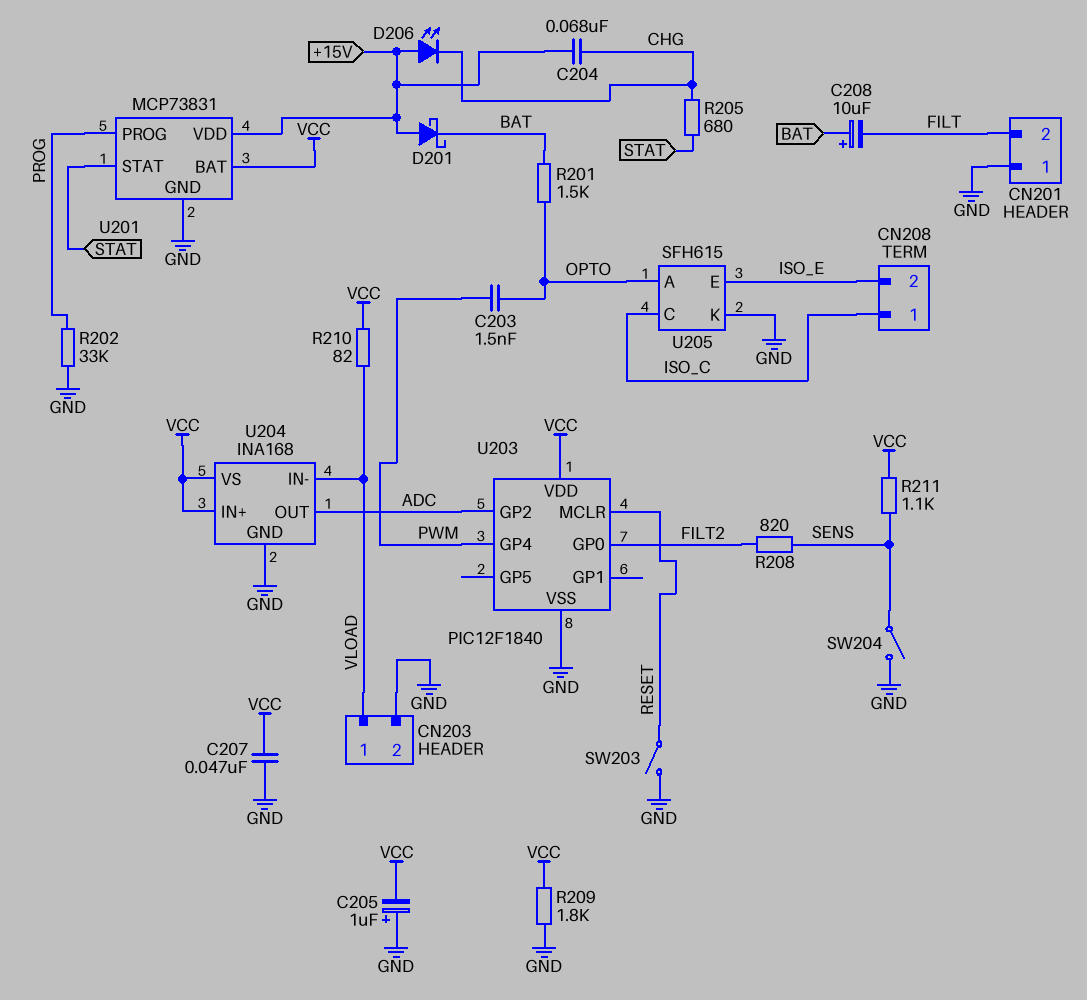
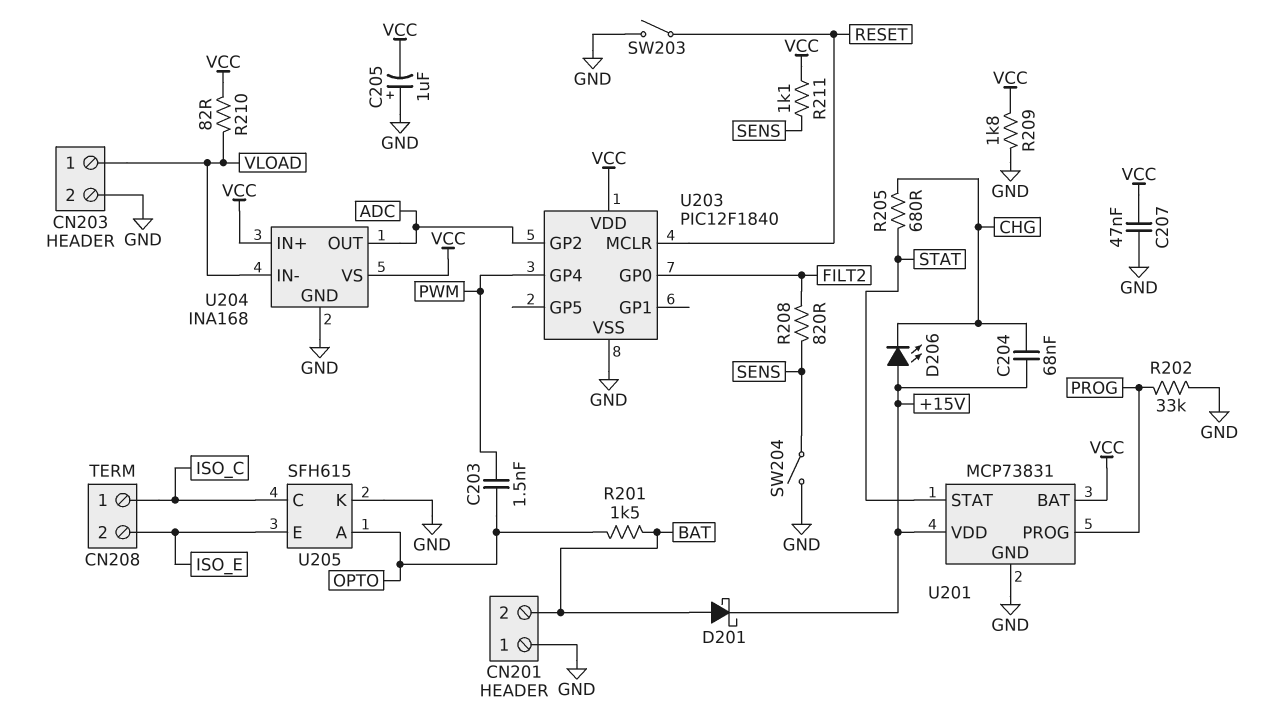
C208: 10uF (plus BAT, minus FILT) -> none
CN201 pin 2: FILT -> BAT
D201: schottky (A +15V, K BAT) -> schottky (A BAT, K +15V)

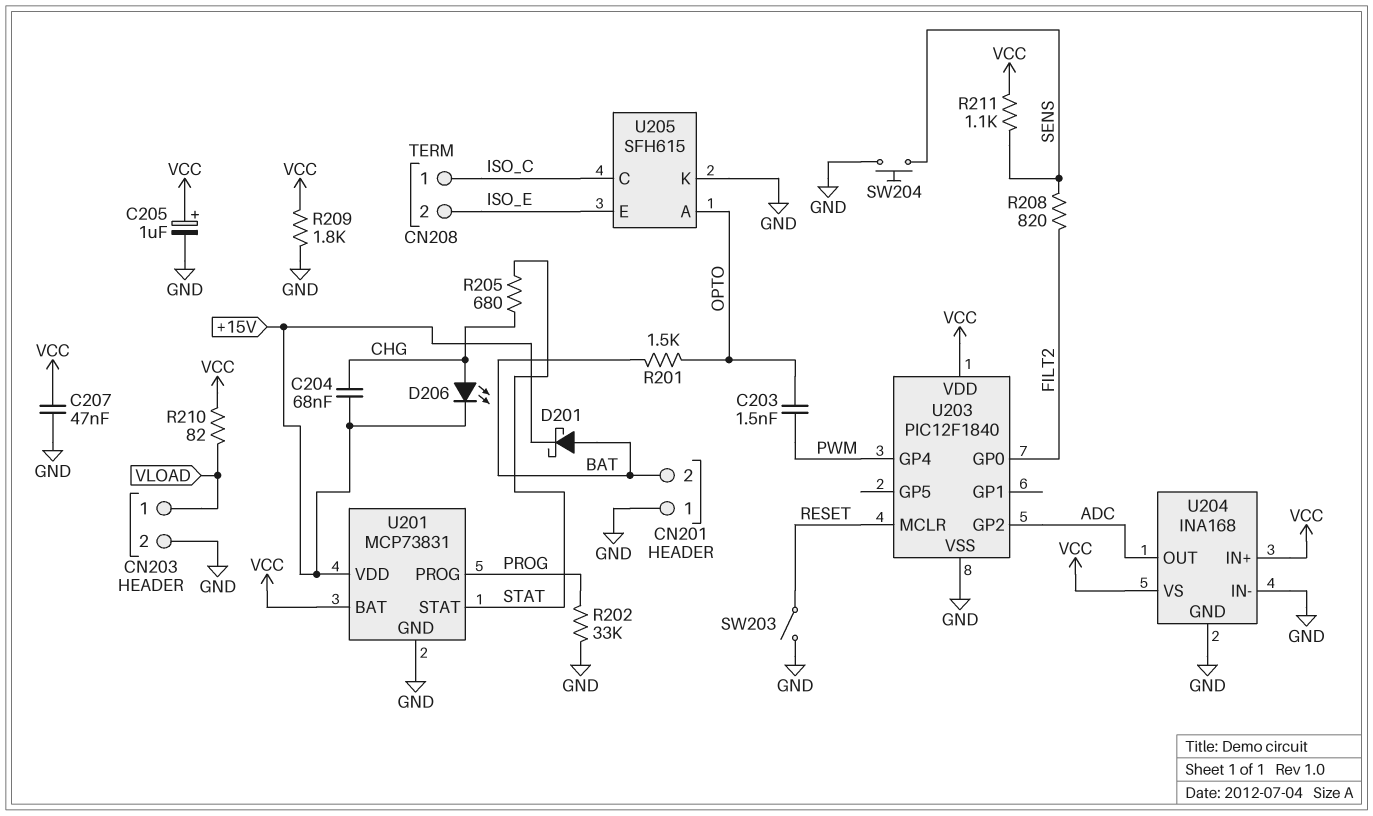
C205: 1uF (plus GND, minus VCC) -> 1uF (plus VCC, minus GND)
D206: LED (A +15V, K CHG) -> LED (A CHG, K +15V)
SW204: switch (GND, SENS) -> button (GND, SENS)
U204 pin IN-: VLOAD -> GND

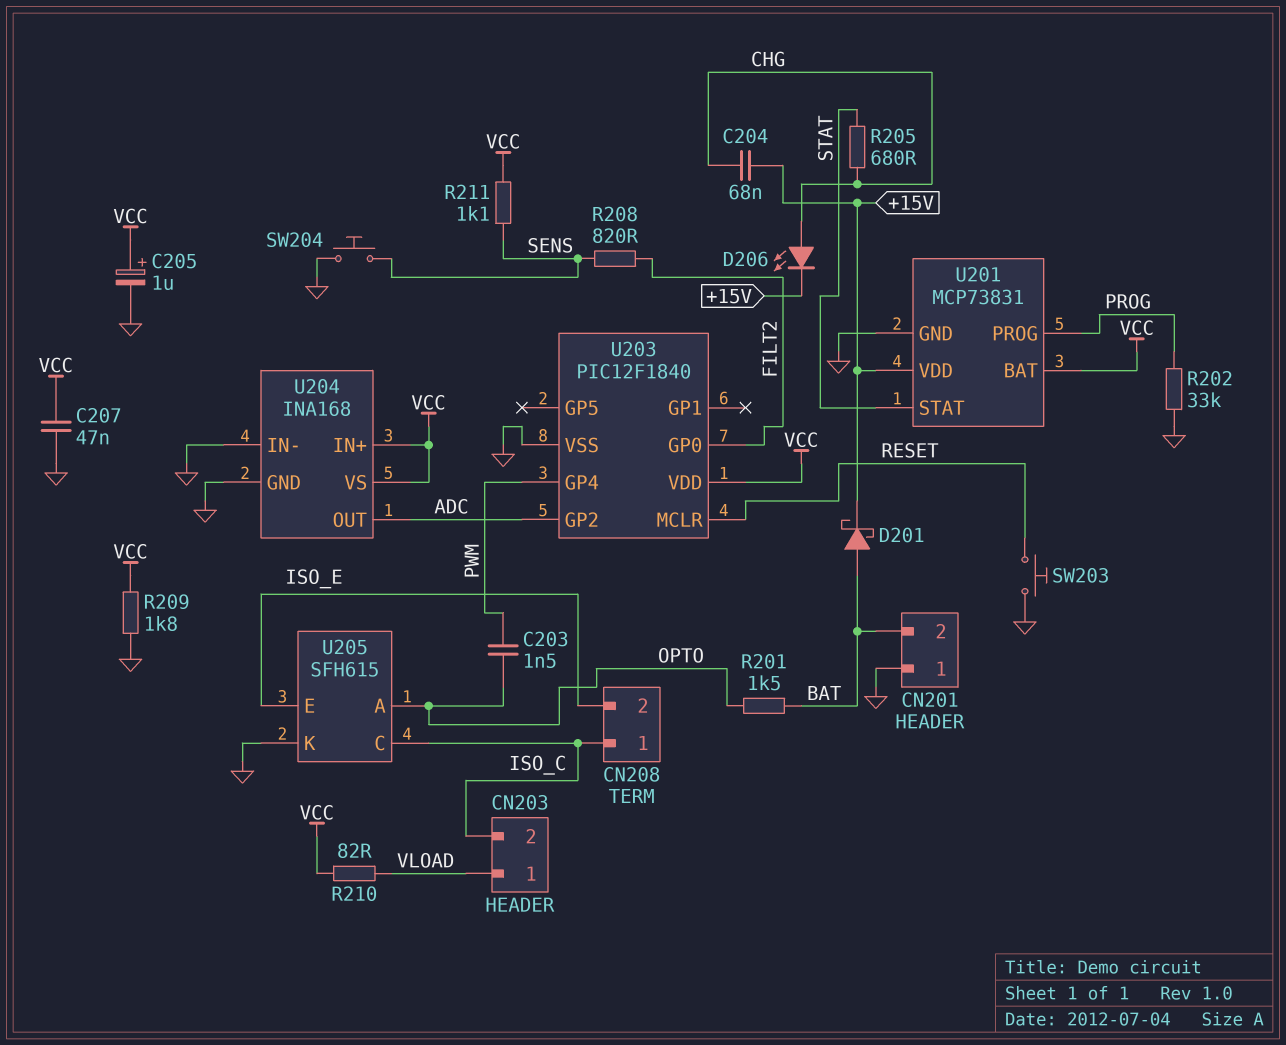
CN203 pin 2: GND -> ISO_C
SW203: switch (GND, RESET) -> button (GND, RESET)

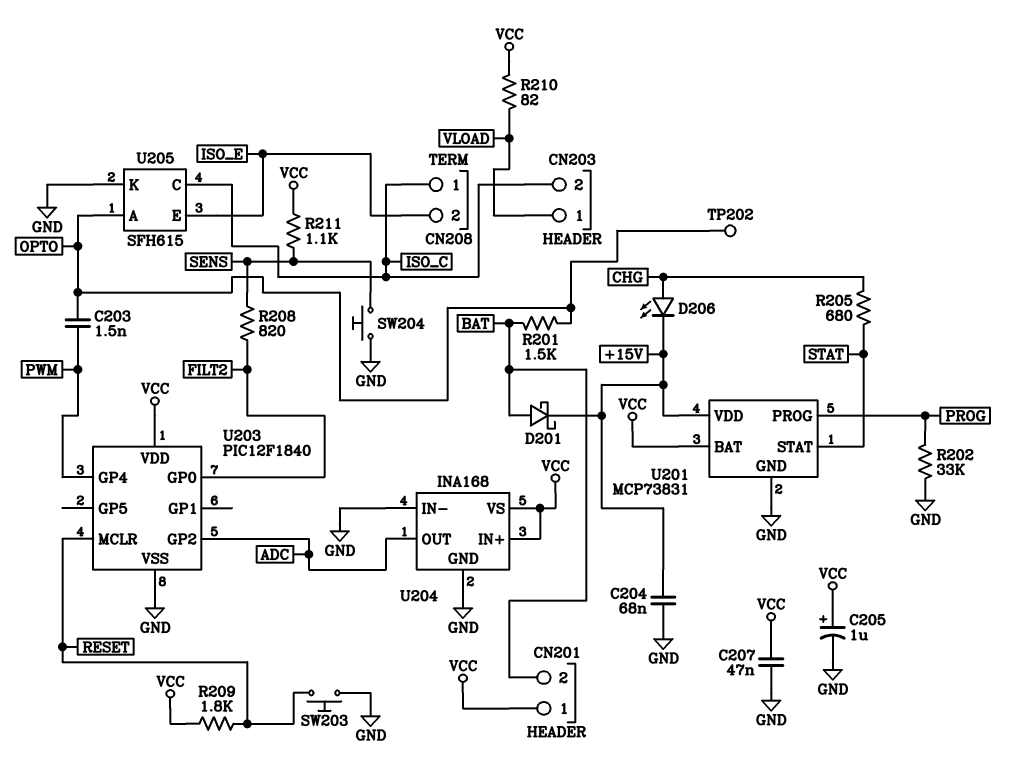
C204: 68nF (+15V, CHG) -> 68nF (+15V, GND)
CN201 pin 1: GND -> VCC
R209: 1.8k (GND, VCC) -> 1.8k (RESET, VCC)
TP202: none -> test point (OPTO)

